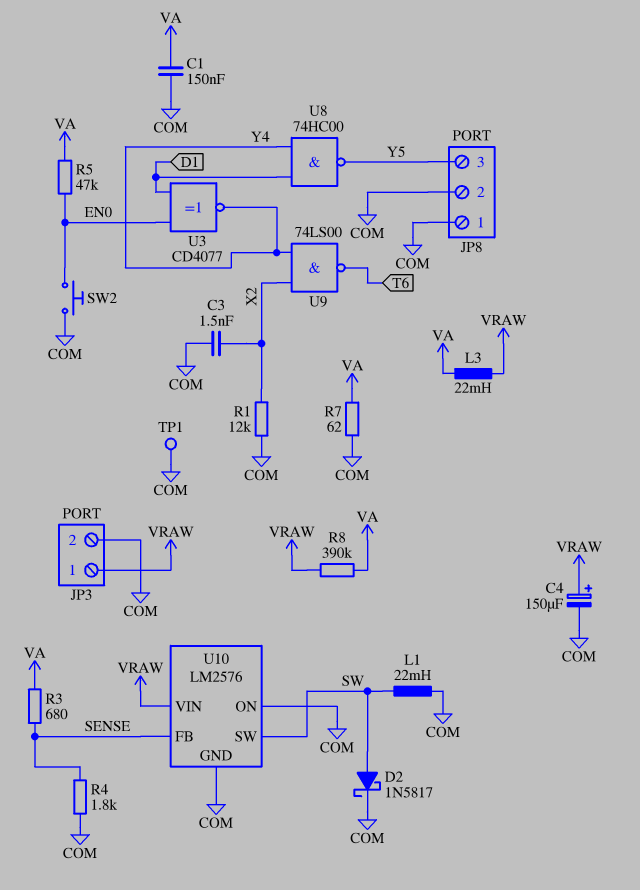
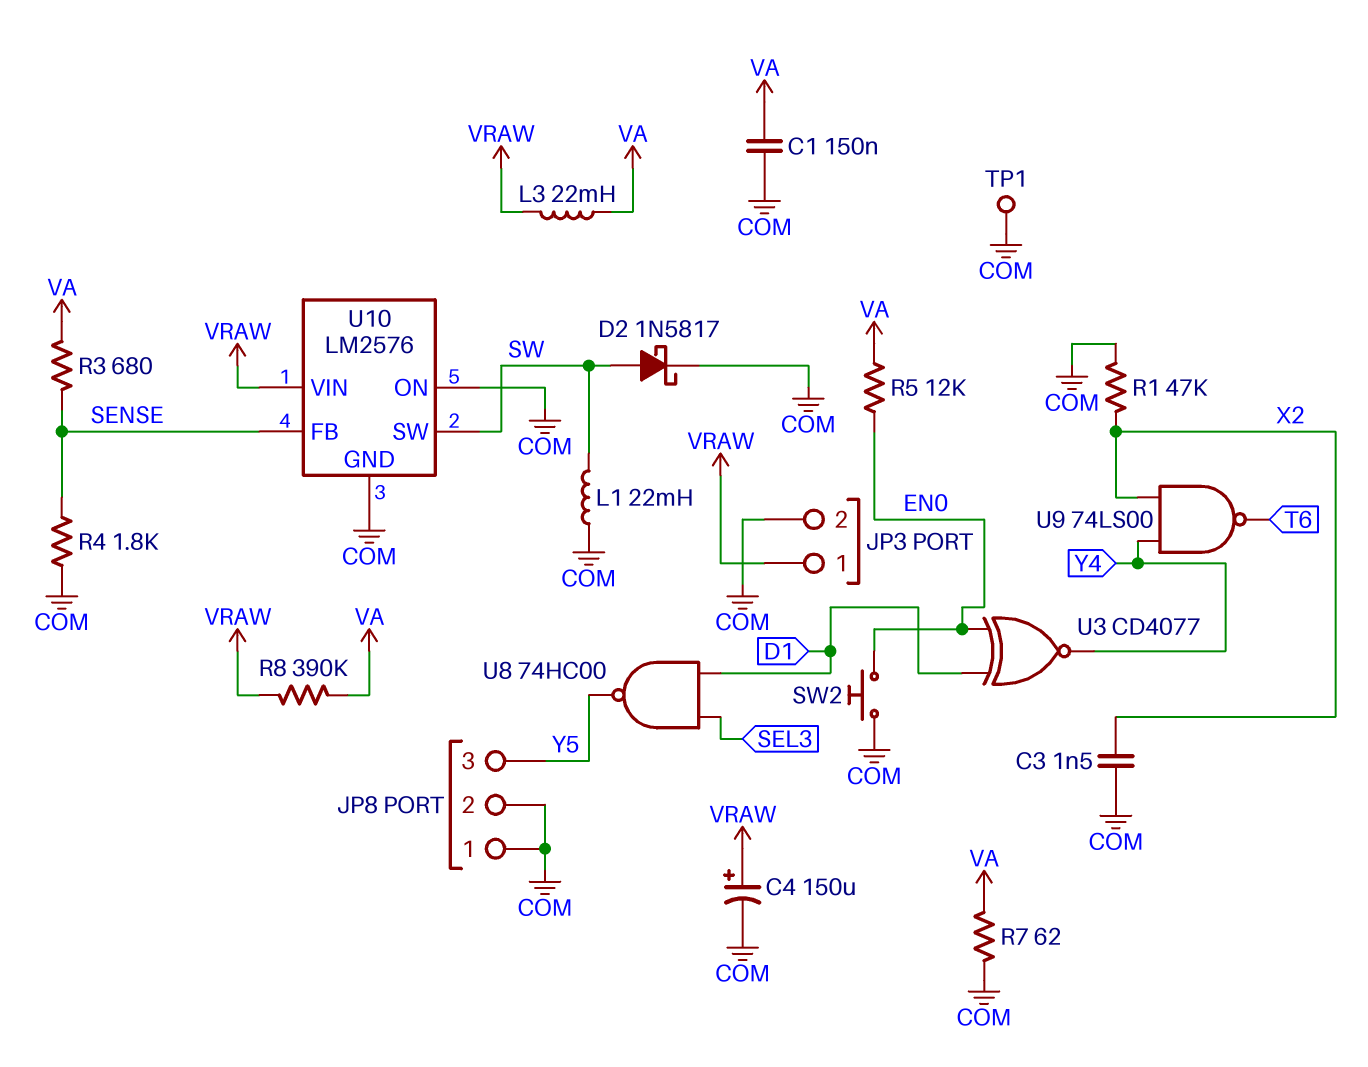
R1: 12k (COM, X2) -> 47k (COM, X2)
R5: 47k (EN0, VA) -> 12k (EN0, VA)
U8: NAND 74HC00 (in D1, in Y4, out Y5) -> NAND 74HC00 (in D1, in SEL3, out Y5)

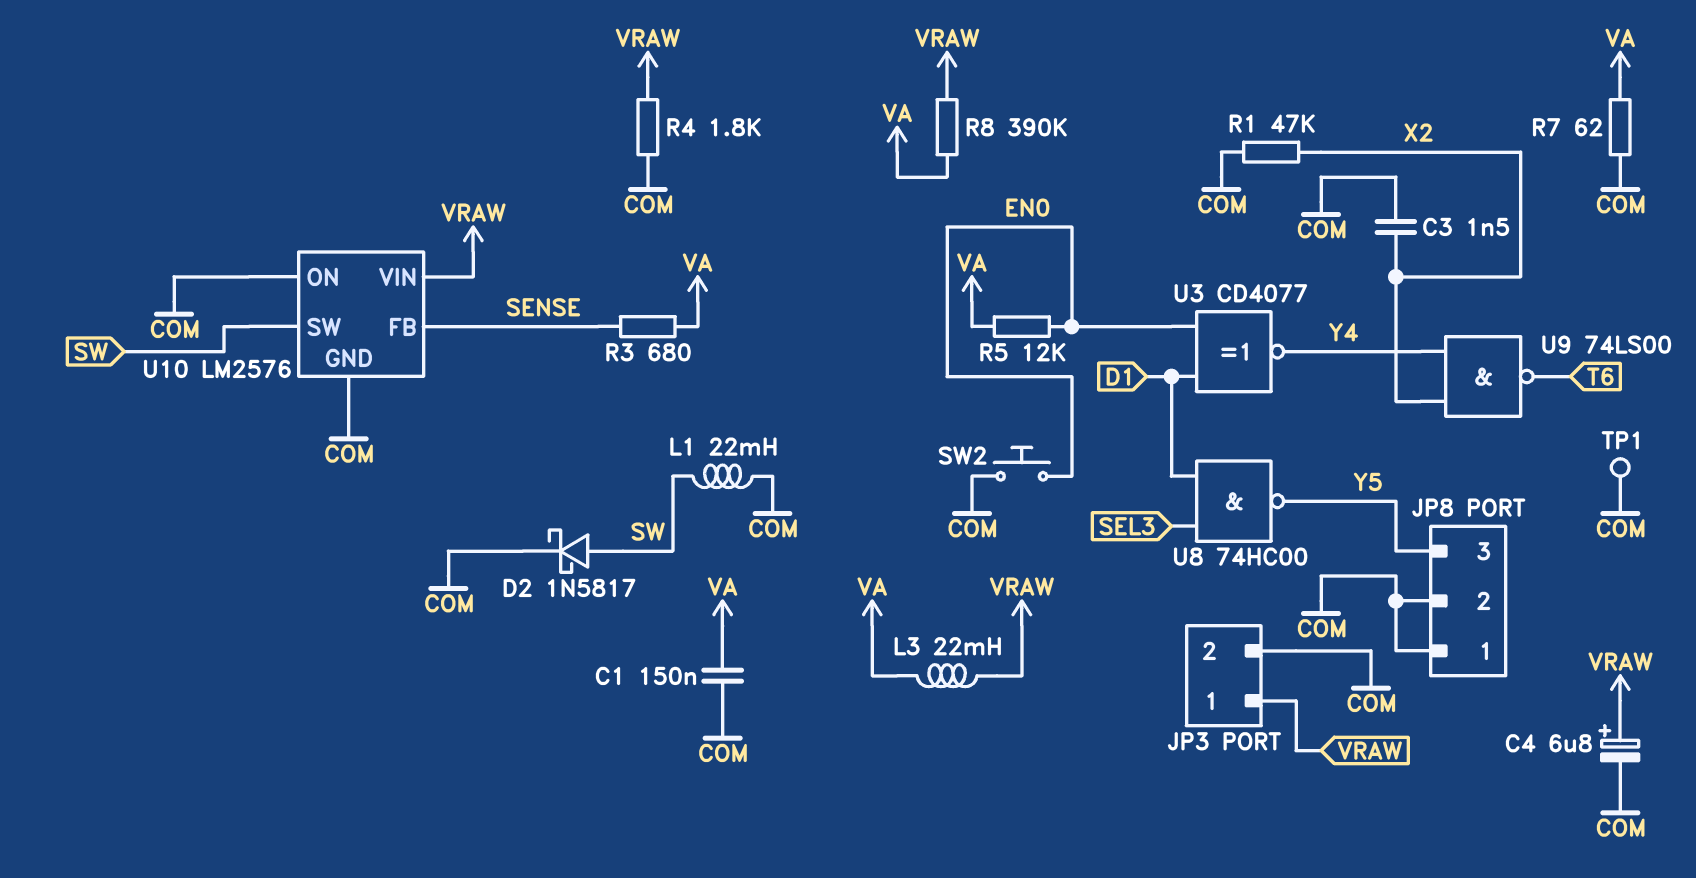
C4: 150uF (plus VRAW, minus COM) -> 6.8uF (plus VRAW, minus COM)
R4: 1.8k (COM, SENSE) -> 1.8k (COM, VRAW)

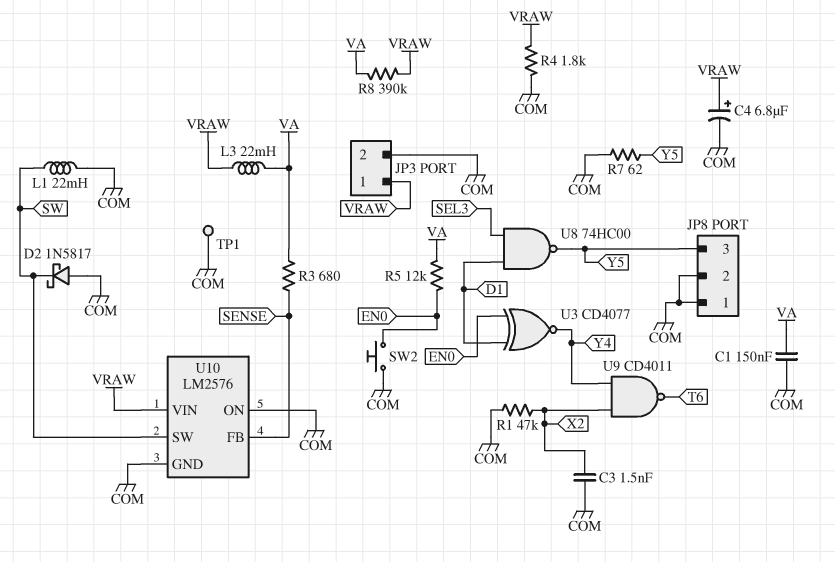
D2: schottky 1N5817 (A SW, K COM) -> schottky 1N5817 (A COM, K SW)
R7: 62 (COM, VA) -> 62 (COM, Y5)
U9: NAND 74LS00 (in X2, in Y4, out T6) -> NAND CD4011 (in X2, in Y4, out T6)

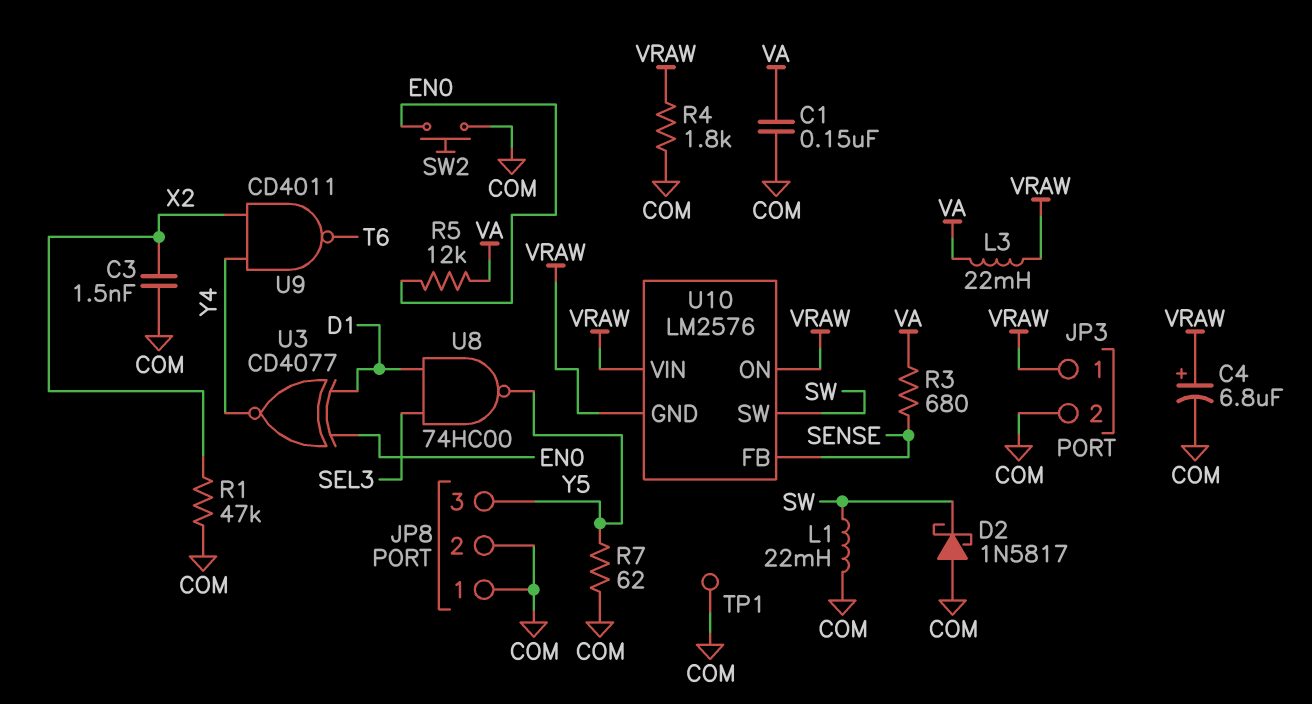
R8: 390k (VA, VRAW) -> none
U10 pin GND: COM -> VRAW
U10 pin ON: COM -> VRAW

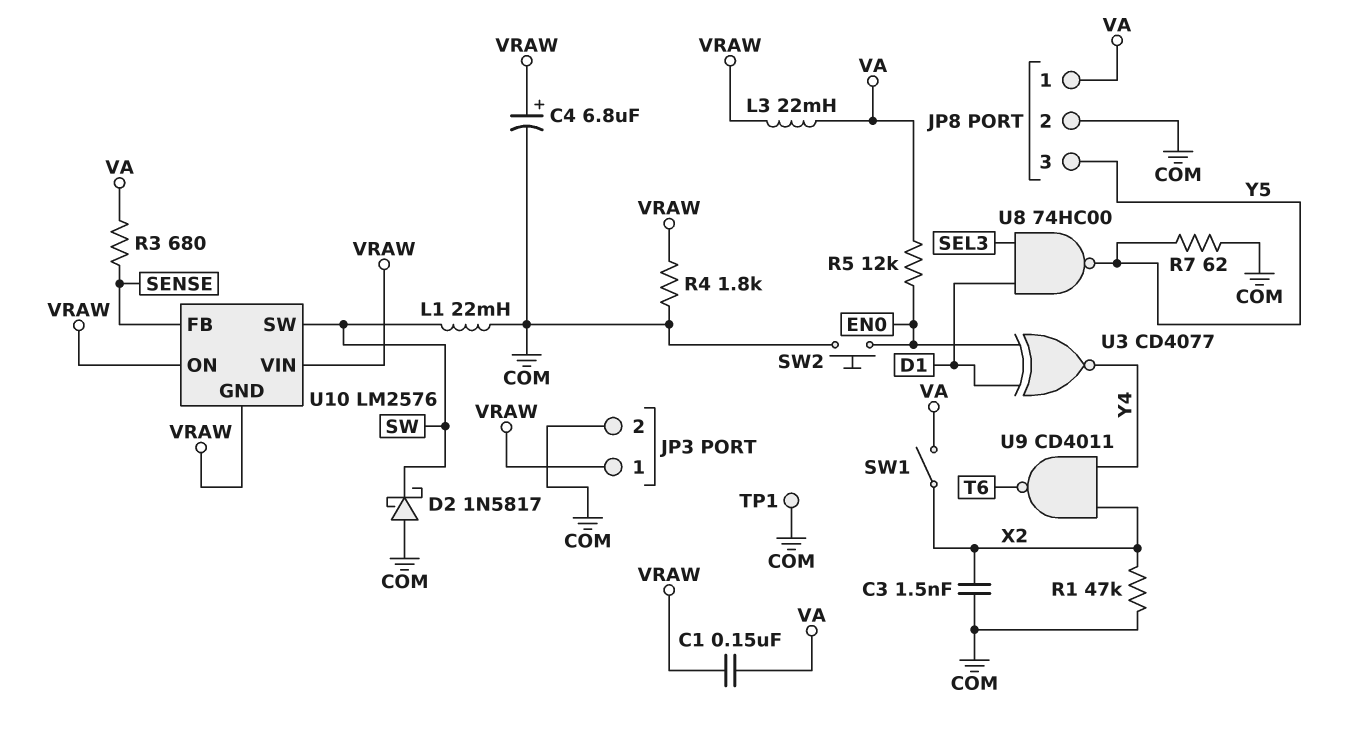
C1: 150nF (COM, VA) -> 150nF (VA, VRAW)
JP8 pin 1: COM -> VA
SW1: none -> switch (VA, X2)

